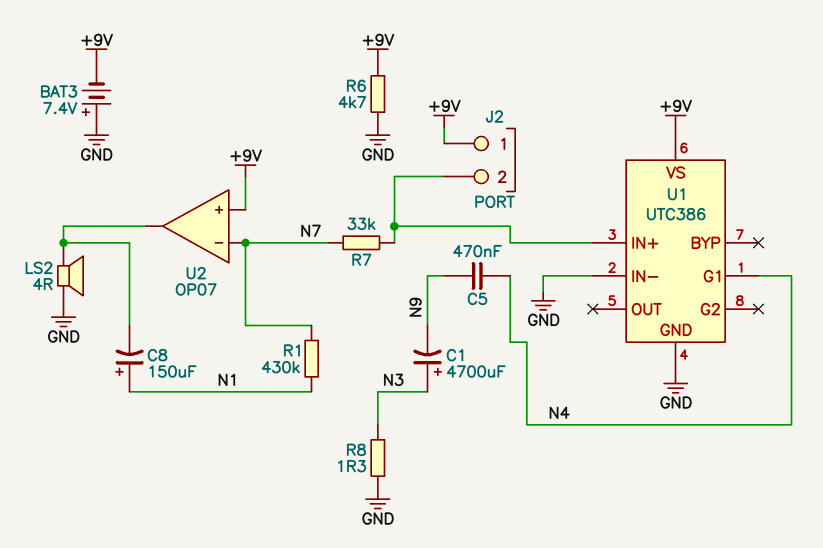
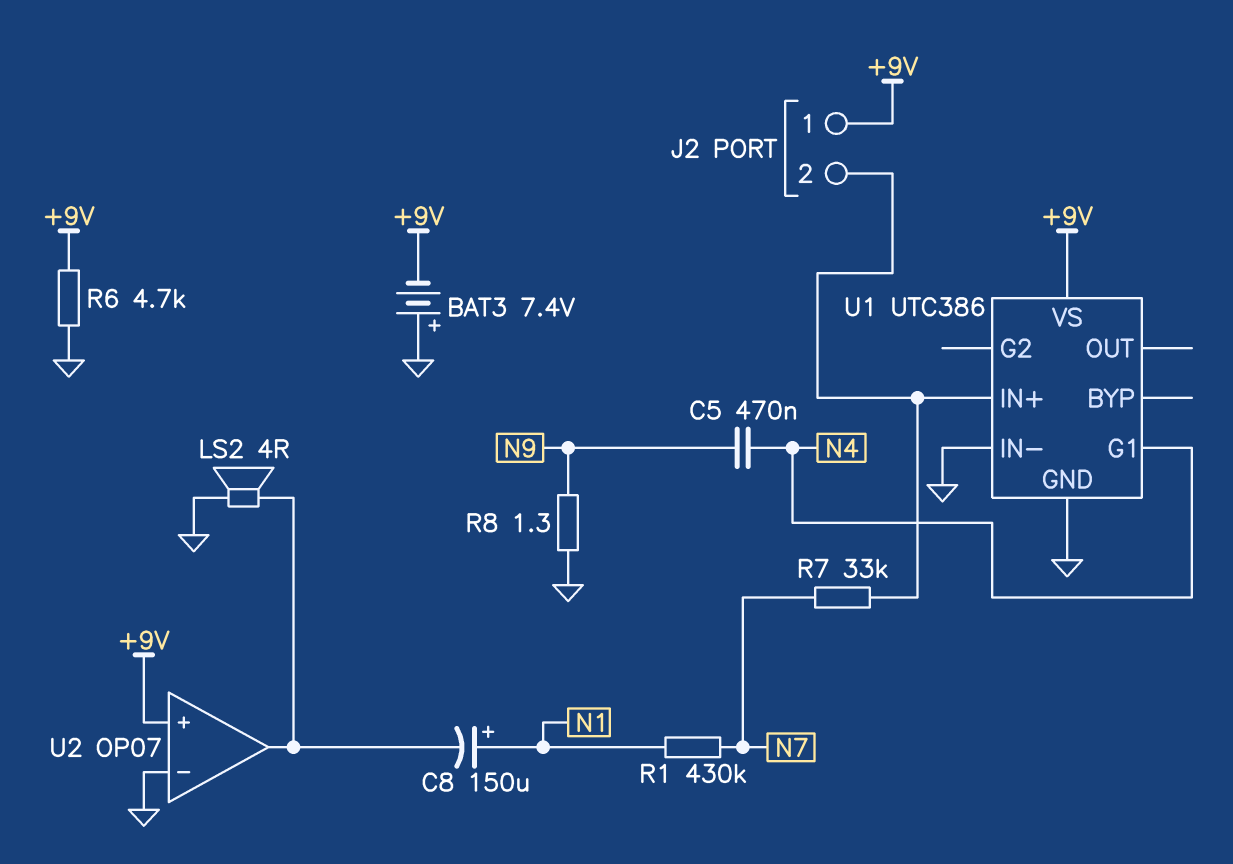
C1: 4700uF (plus N3, minus N9) -> none
R8: 1.3 (GND, N3) -> 1.3 (GND, N9)
U2 pin in-: N7 -> GND

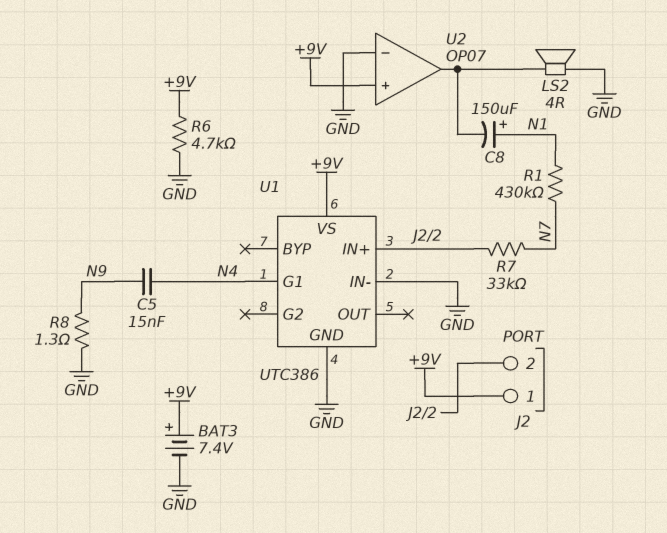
BAT3: 7.4V (plus GND, minus +9V) -> 7.4V (plus +9V, minus GND)
C5: 470nF (N4, N9) -> 15nF (N4, N9)

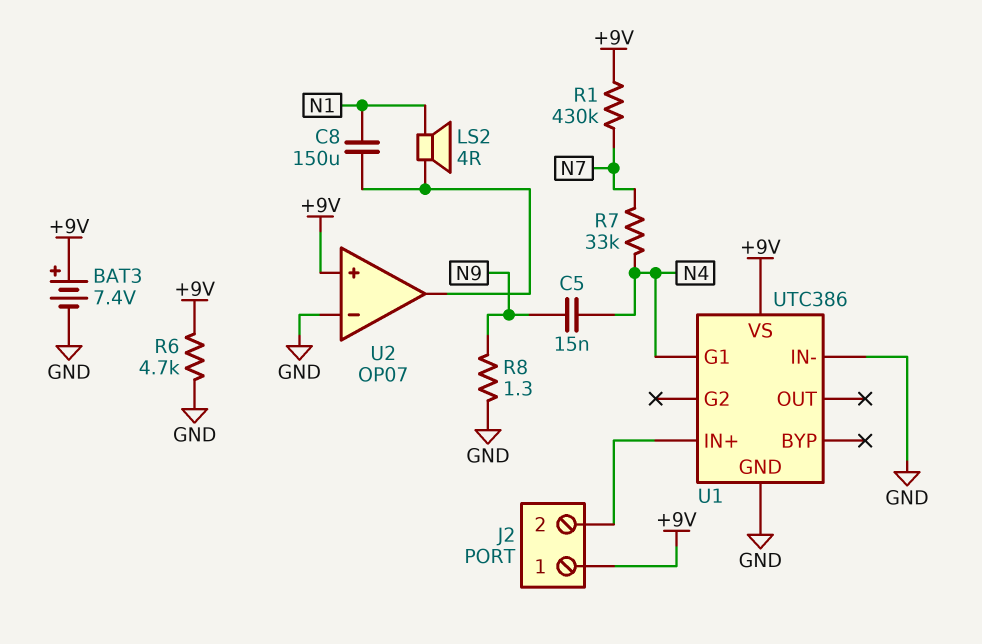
C8: 150uF (plus N1, minus U2/out) -> 150uF (N1, U2/out)
LS2: speaker 4R (GND, U2/out) -> speaker 4R (N1, U2/out)
R1: 430k (N1, N7) -> 430k (+9V, N7)
R7: 33k (J2/2, N7) -> 33k (N4, N7)

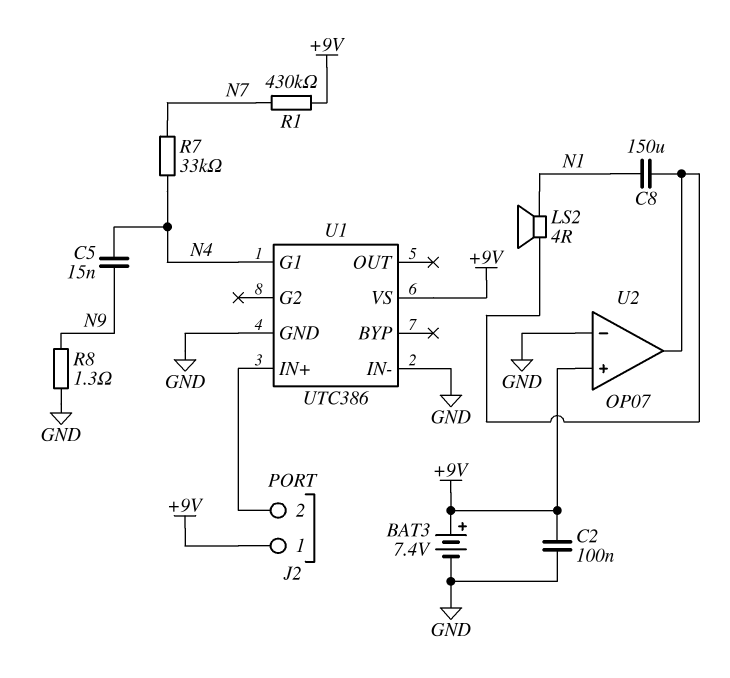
C2: none -> 100nF (+9V, GND)
R6: 4.7k (+9V, GND) -> none

